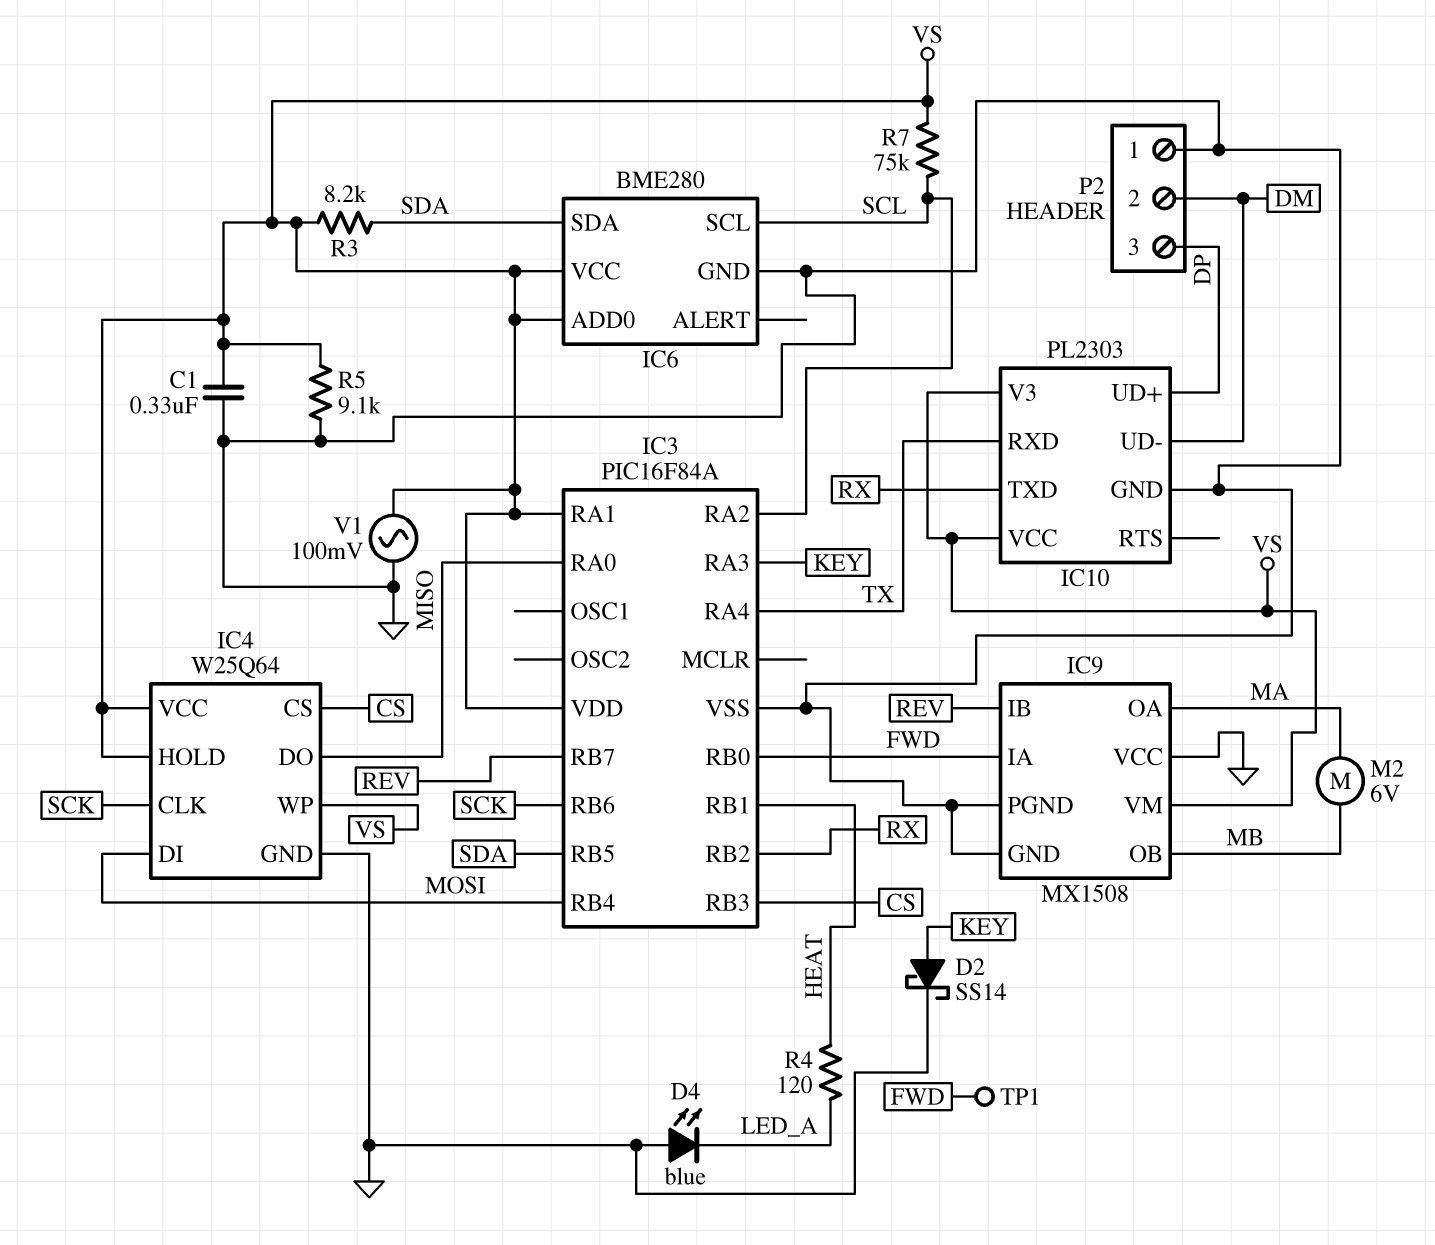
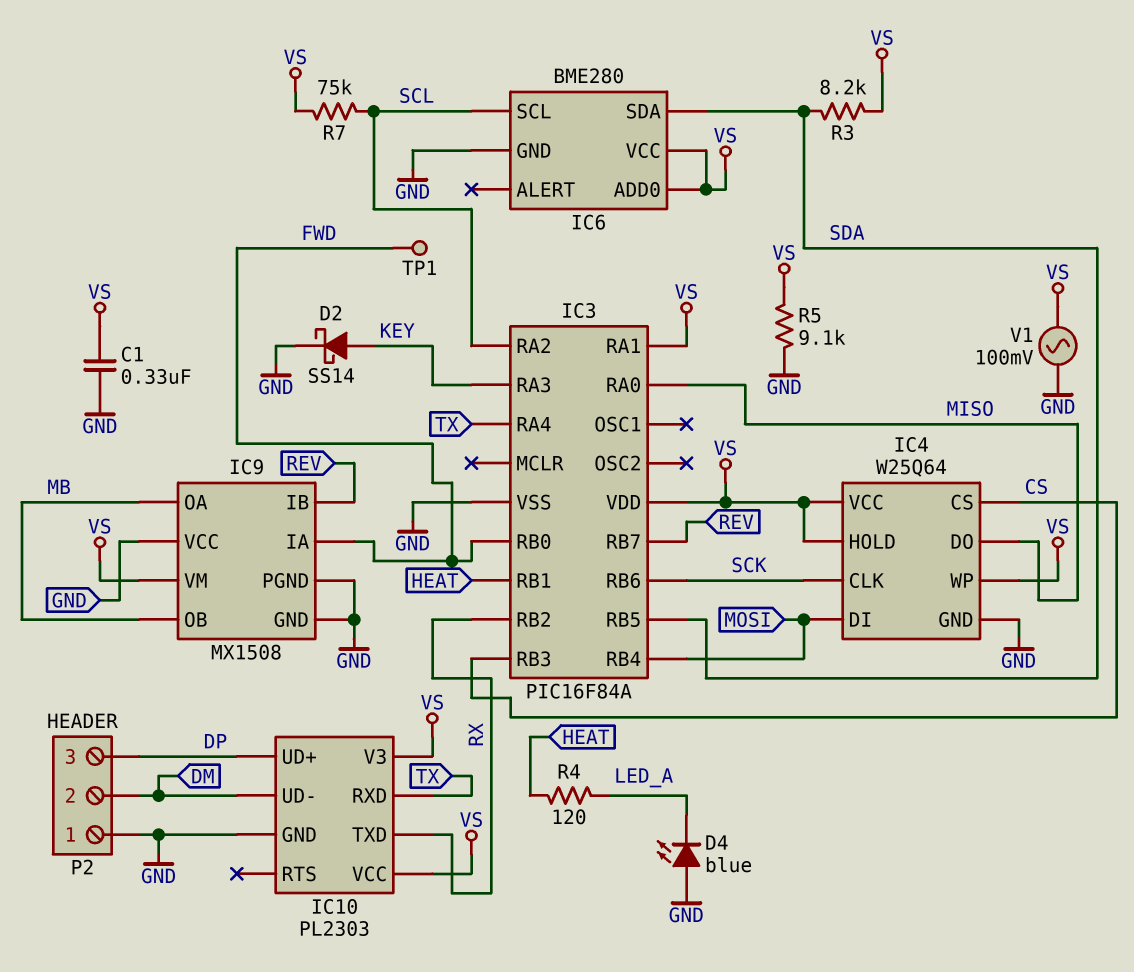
IC9 pin OA: MA -> MB
M2: motor 6V (MA, MB) -> none

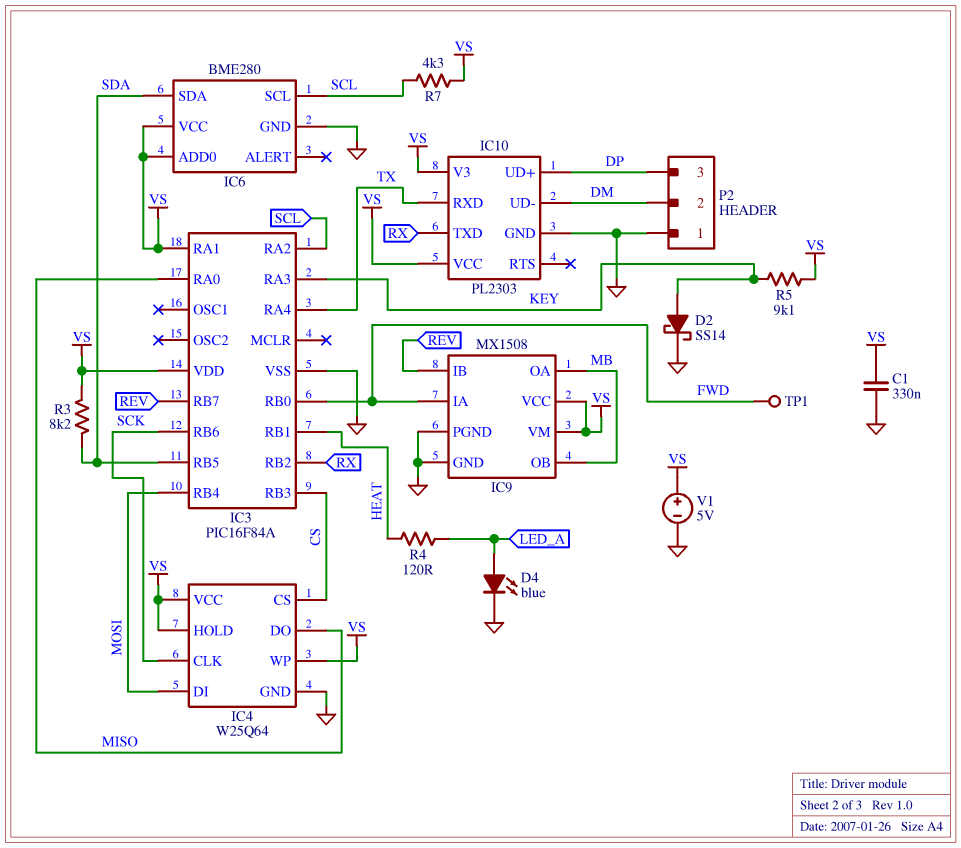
D4: LED blue (A GND, K LED_A) -> LED blue (A LED_A, K GND)
IC9 pin VCC: GND -> VS
R5: 9.1k (GND, VS) -> 9.1k (KEY, VS)
R7: 75k (SCL, VS) -> 4.3k (SCL, VS)
V1: AC 100mV (GND, VS) -> 5V (plus VS, minus GND)

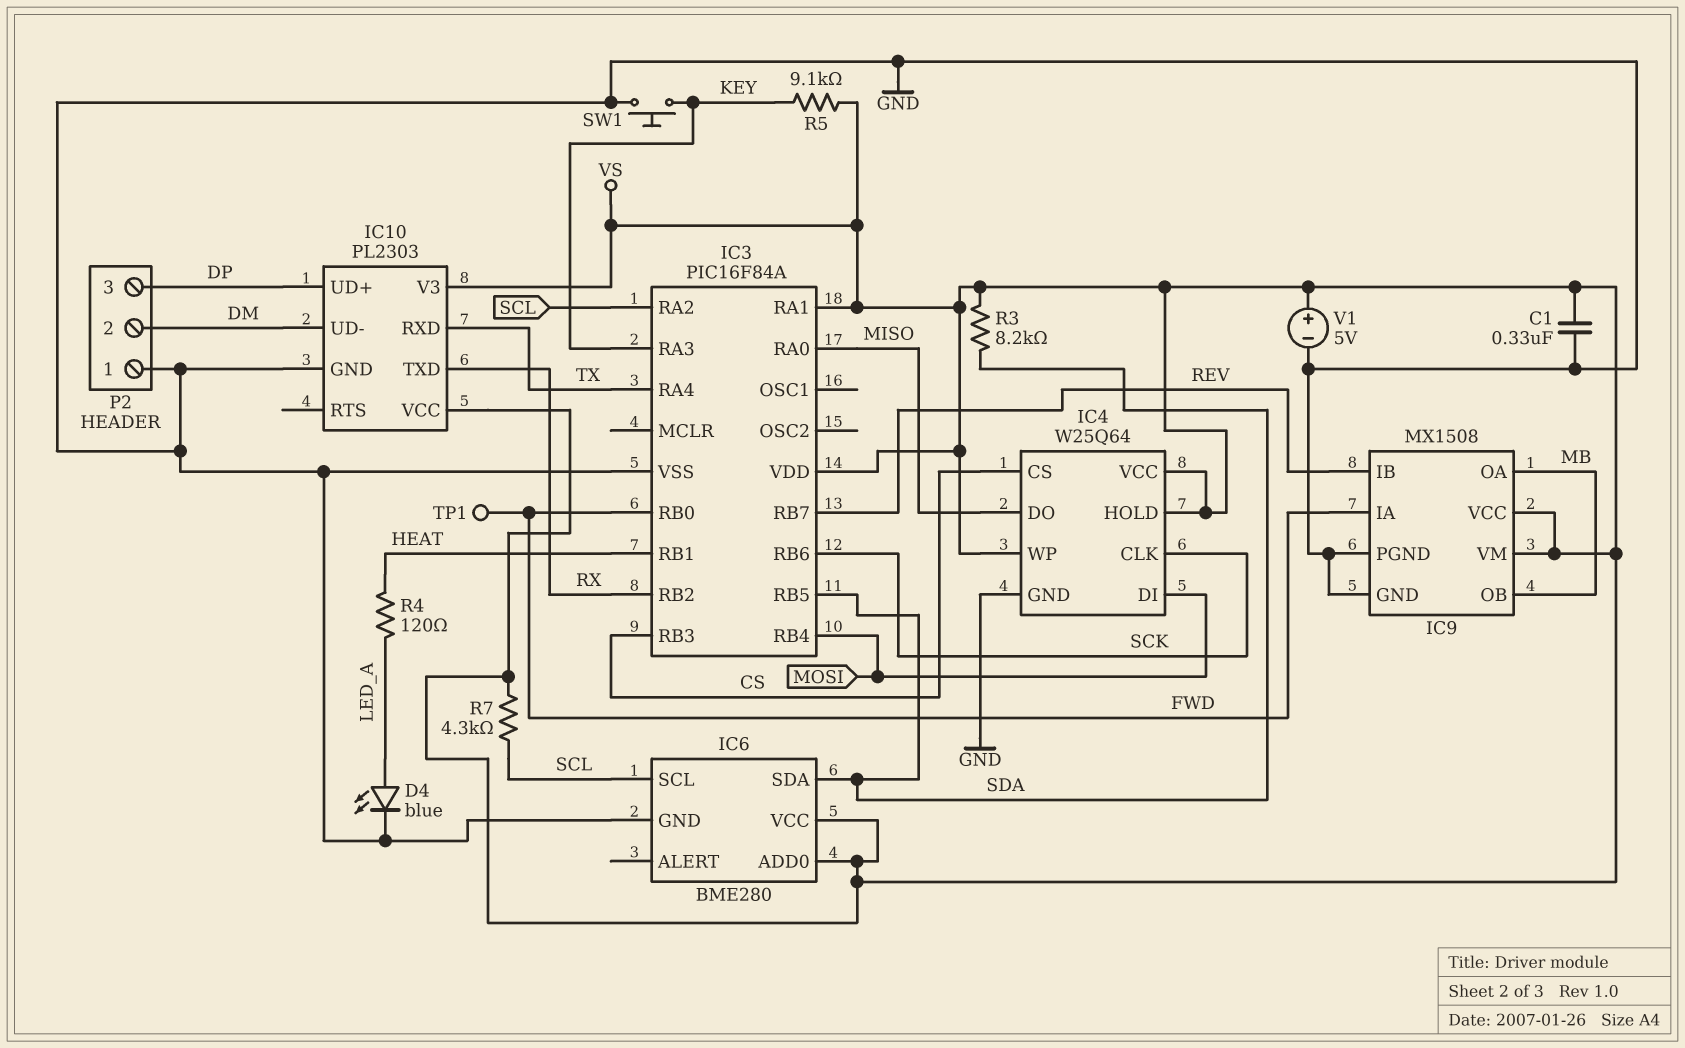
D2: schottky SS14 (A KEY, K GND) -> none
SW1: none -> button (GND, KEY)

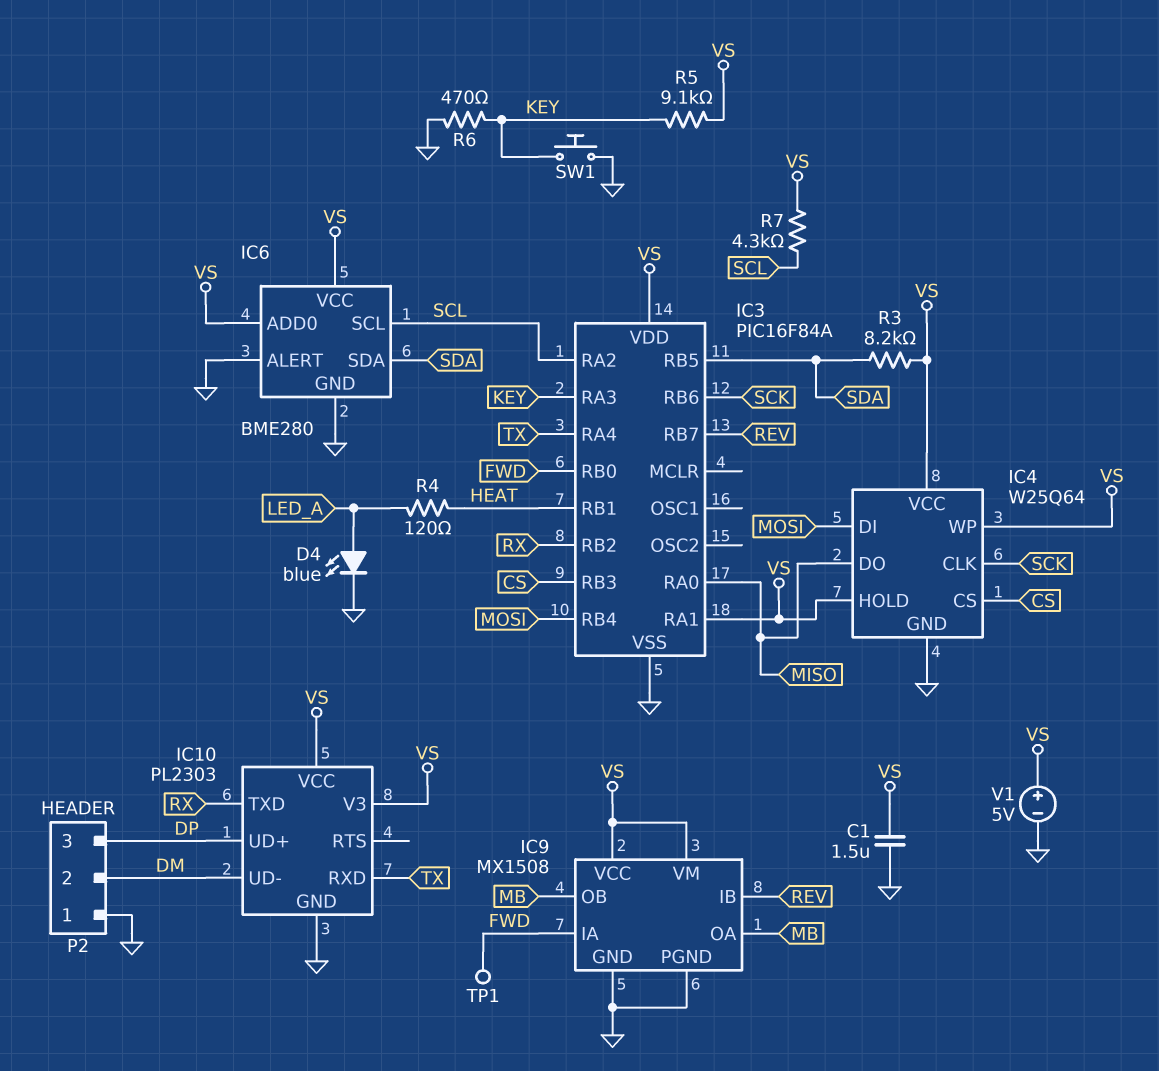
C1: 330nF (GND, VS) -> 1.5uF (GND, VS)
IC6 pin ALERT: none -> GND
R6: none -> 470 (GND, KEY)

